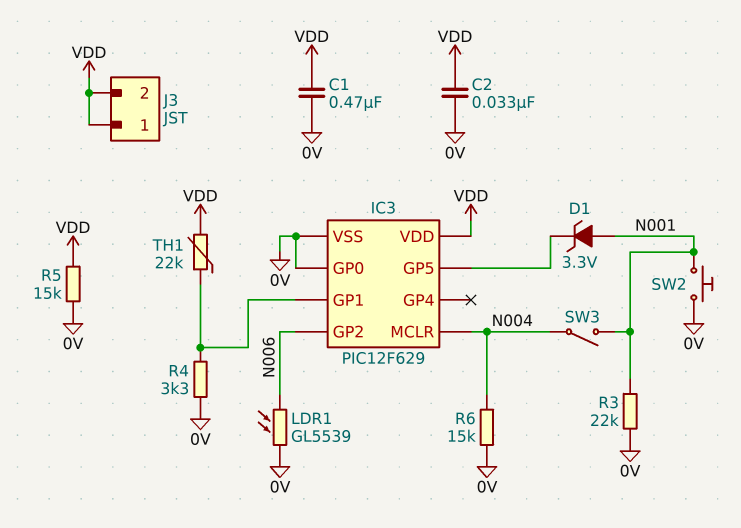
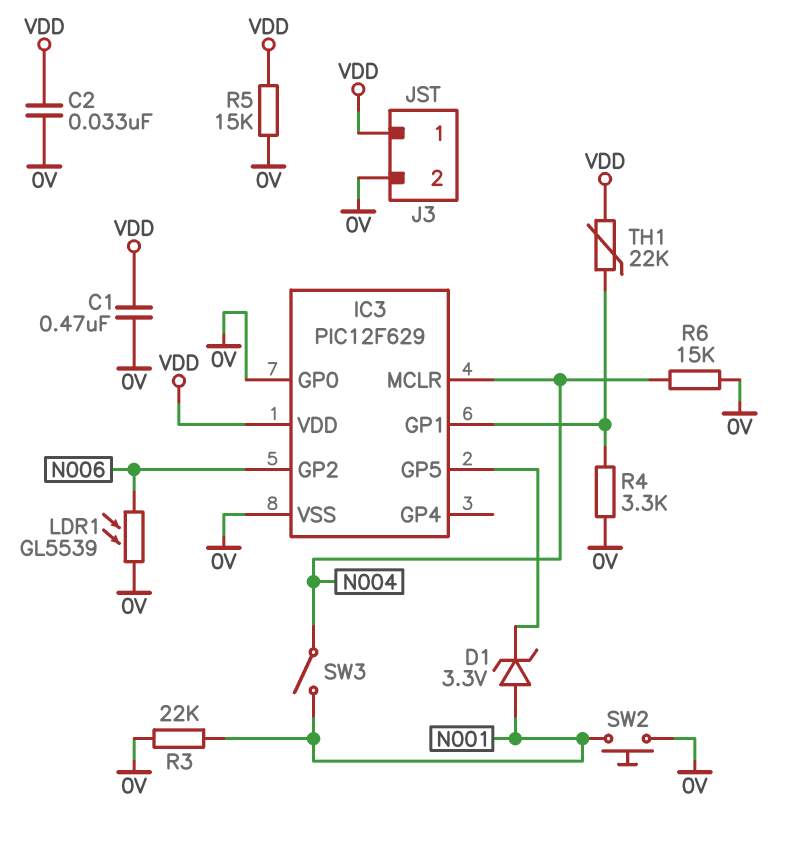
J3 pin 2: VDD -> 0V

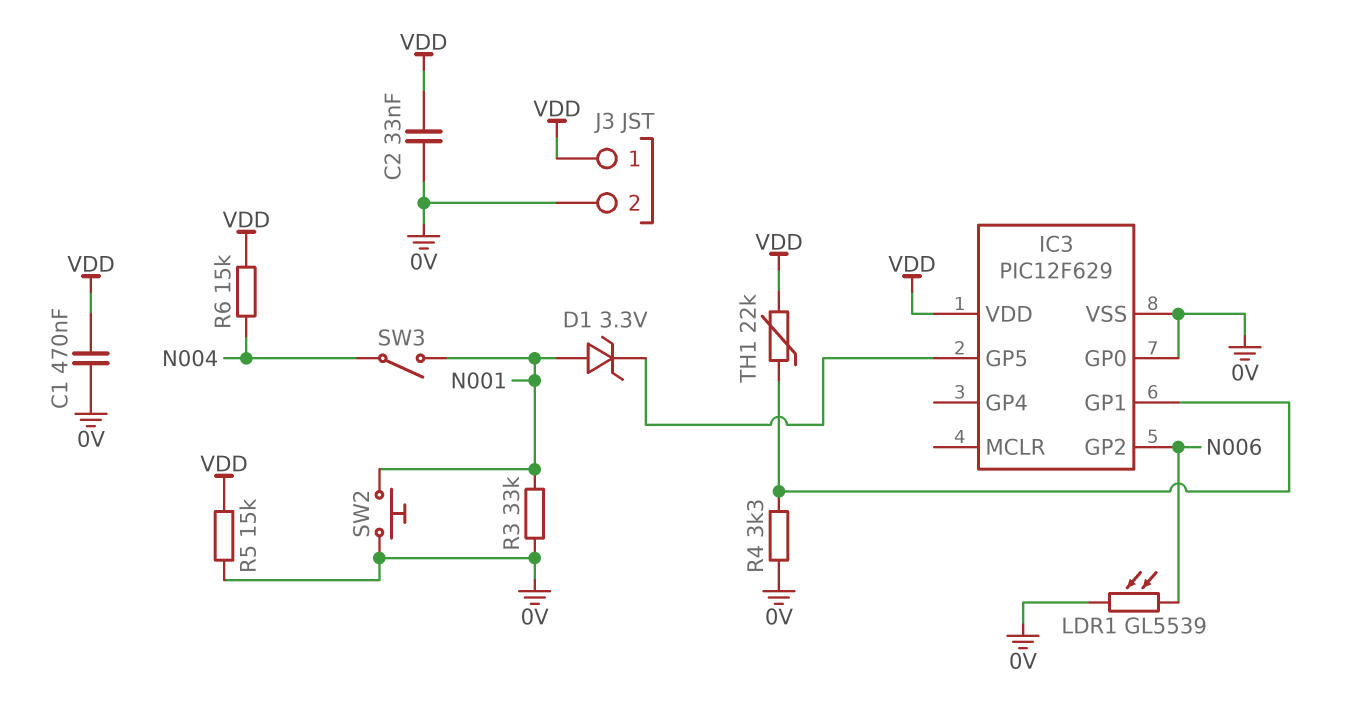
IC3 pin MCLR: N004 -> none
R3: 22k (0V, N001) -> 33k (0V, N001)
R6: 15k (0V, N004) -> 15k (N004, VDD)

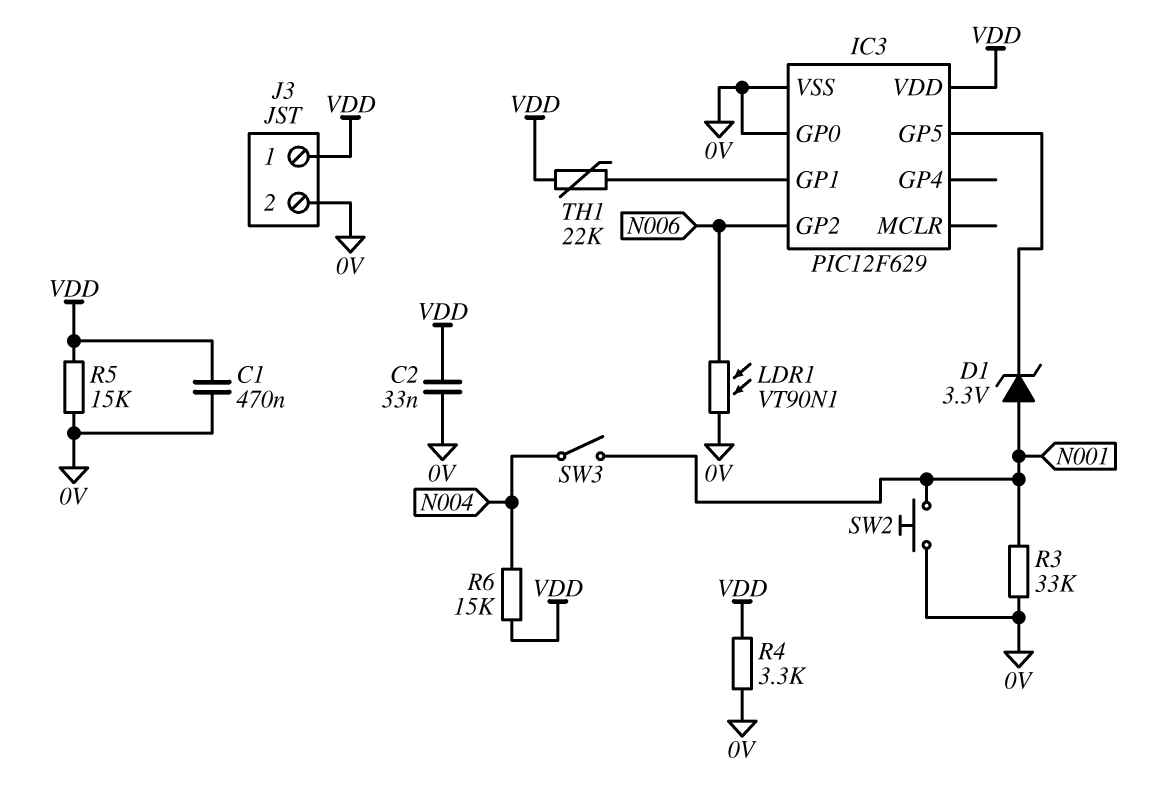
LDR1: GL5539 (0V, N006) -> VT90N1 (0V, N006)
R4: 3.3k (0V, IC3/GP1) -> 3.3k (0V, VDD)

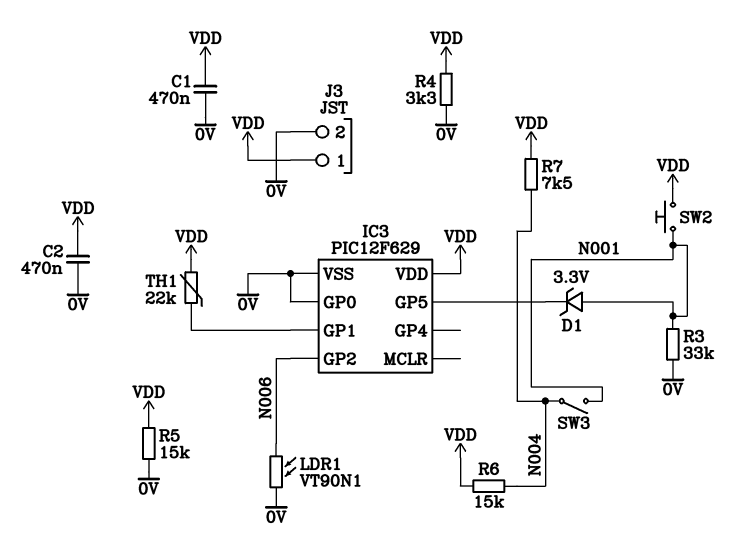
C2: 33nF (0V, VDD) -> 470nF (0V, VDD)
R7: none -> 7.5k (N004, VDD)
SW2: button (0V, N001) -> button (N001, VDD)

